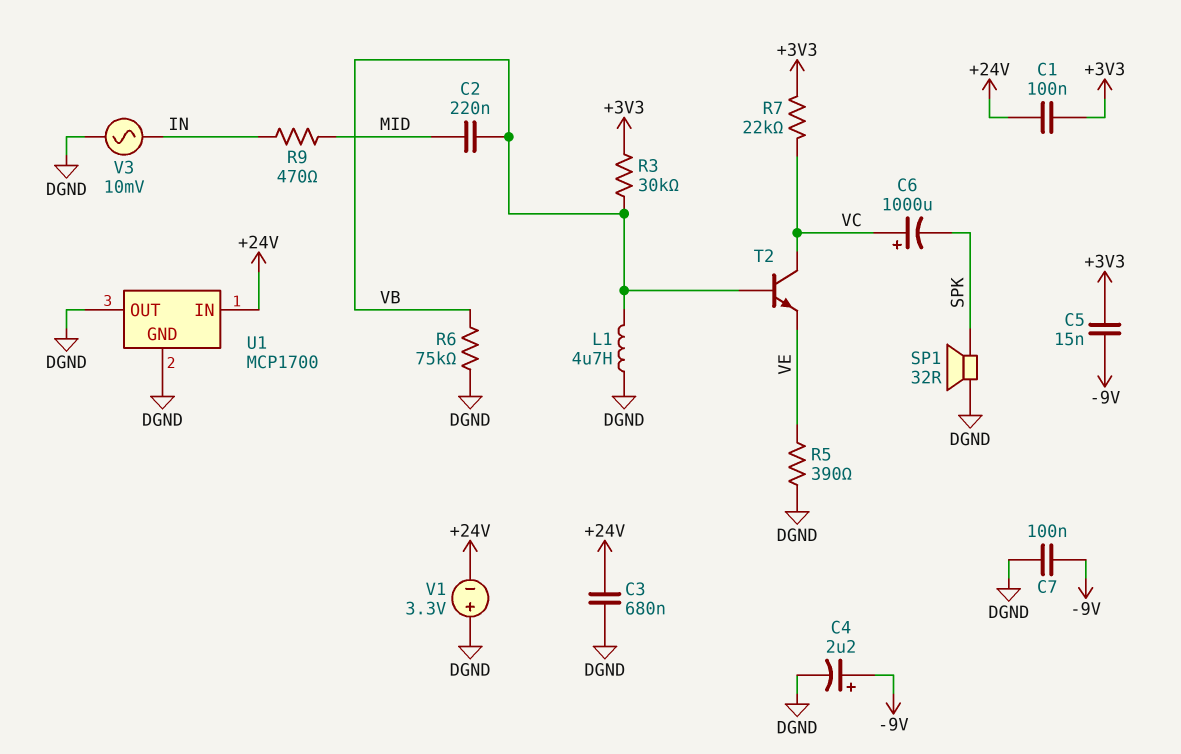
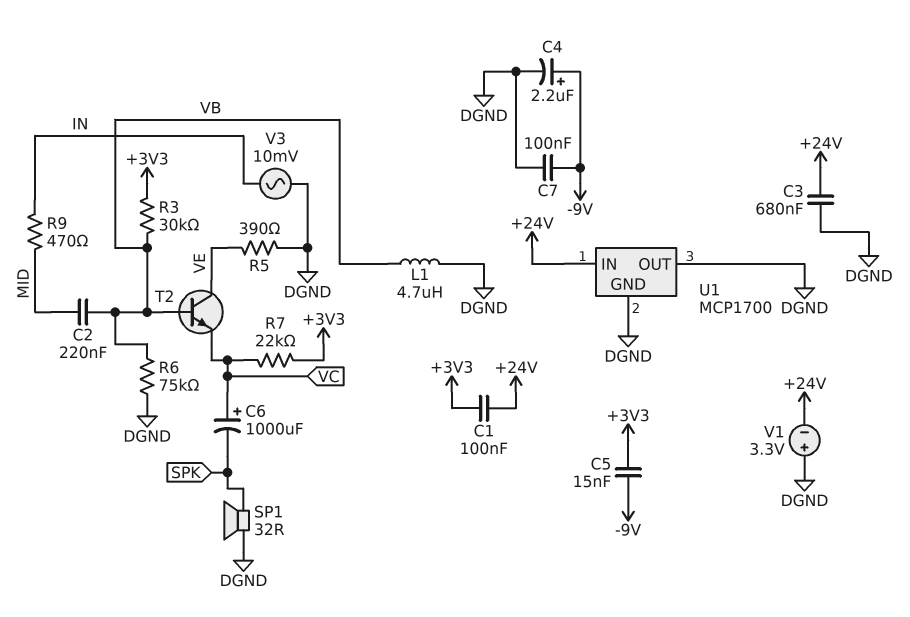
T2: NPN (B VB, C VC, E VE) -> NPN (B VB, C VE, E VC)

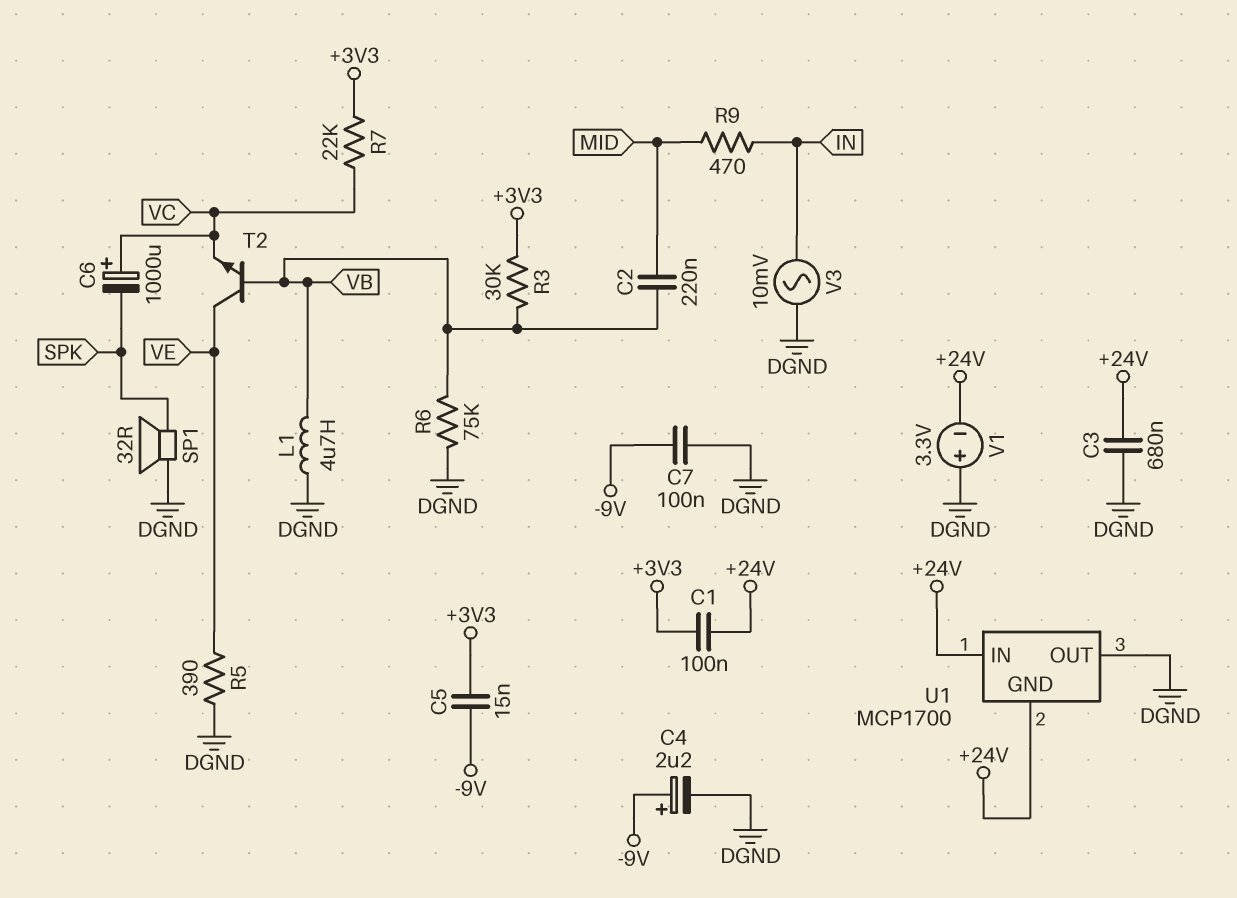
U1 pin GND: DGND -> +24V

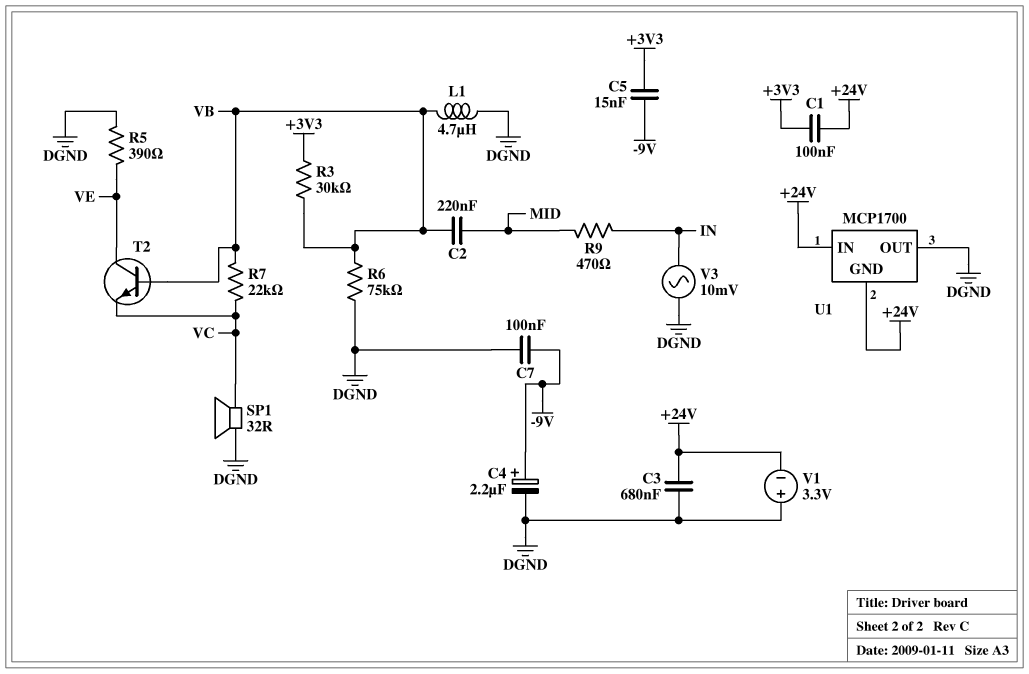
C6: 1000uF (plus VC, minus SPK) -> none
R7: 22k (+3V3, VC) -> 22k (VB, VC)
SP1: speaker 32R (DGND, SPK) -> speaker 32R (DGND, VC)

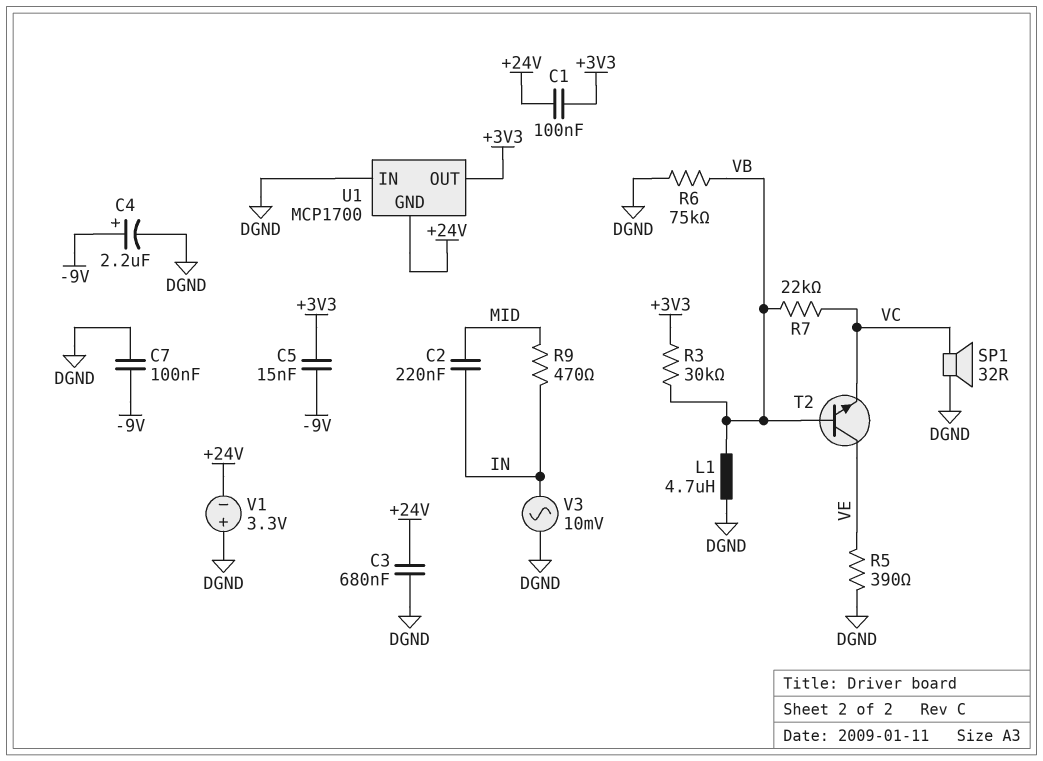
C2: 220nF (MID, VB) -> 220nF (IN, MID)
U1 pin IN: +24V -> DGND
U1 pin OUT: DGND -> +3V3

